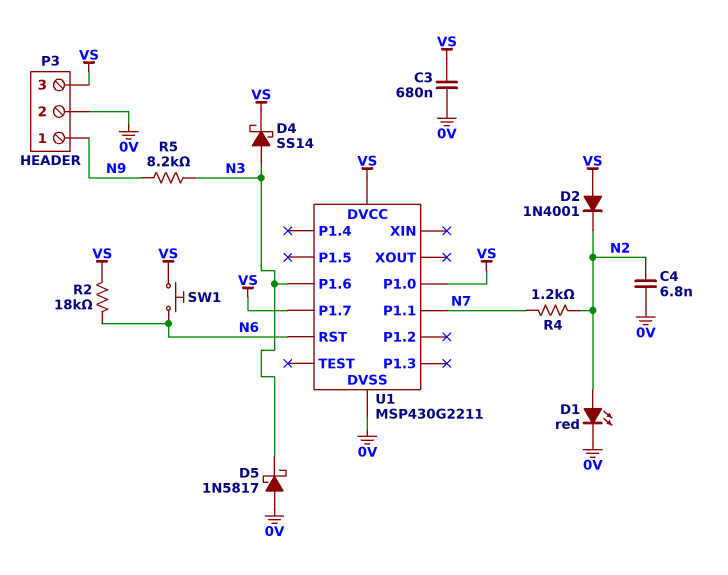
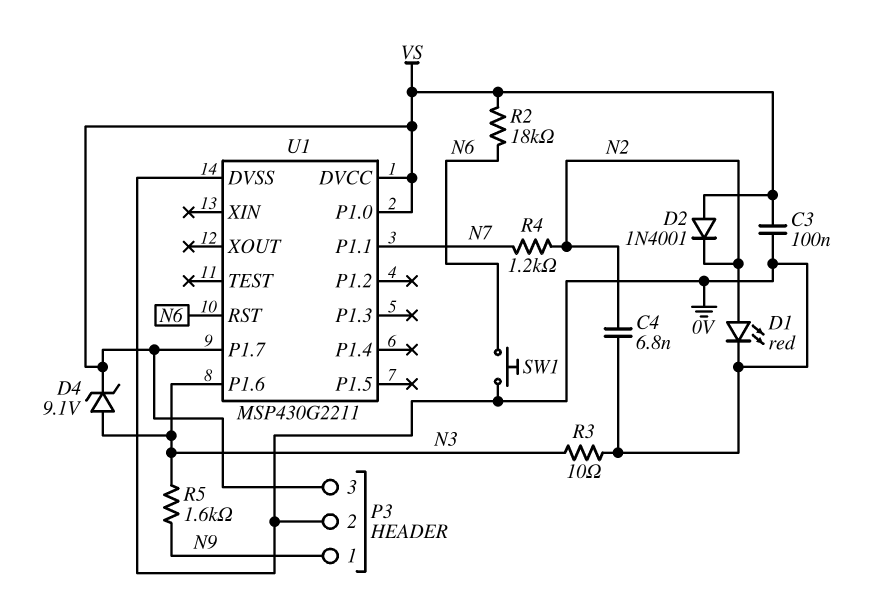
C3: 680nF (0V, VS) -> 100nF (0V, VS)
D4: schottky SS14 (A N3, K VS) -> zener 9.1V (A N3, K VS)
D5: schottky 1N5817 (A 0V, K N3) -> none
R3: none -> 10 (0V, N3)
R5: 8.2k (N3, N9) -> 1.6k (N3, N9)
SW1: button (N6, VS) -> button (0V, N6)

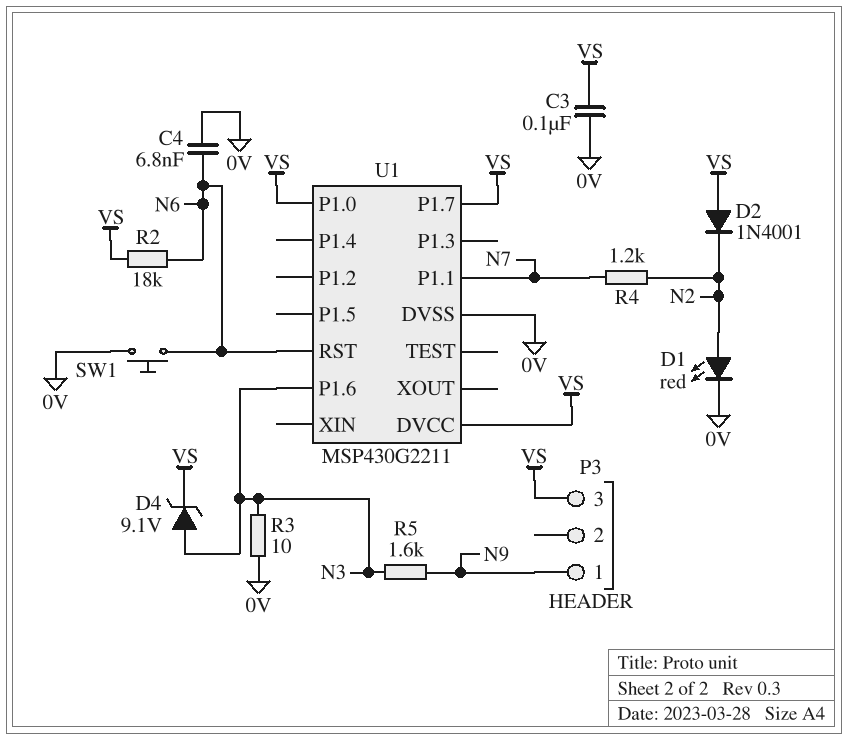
C4: 6.8nF (0V, N2) -> 6.8nF (0V, N6)
P3 pin 2: 0V -> none

